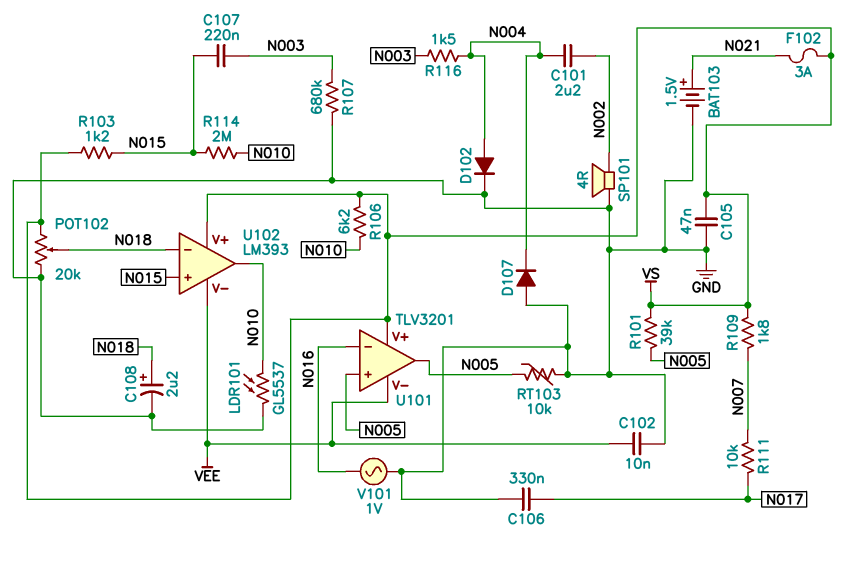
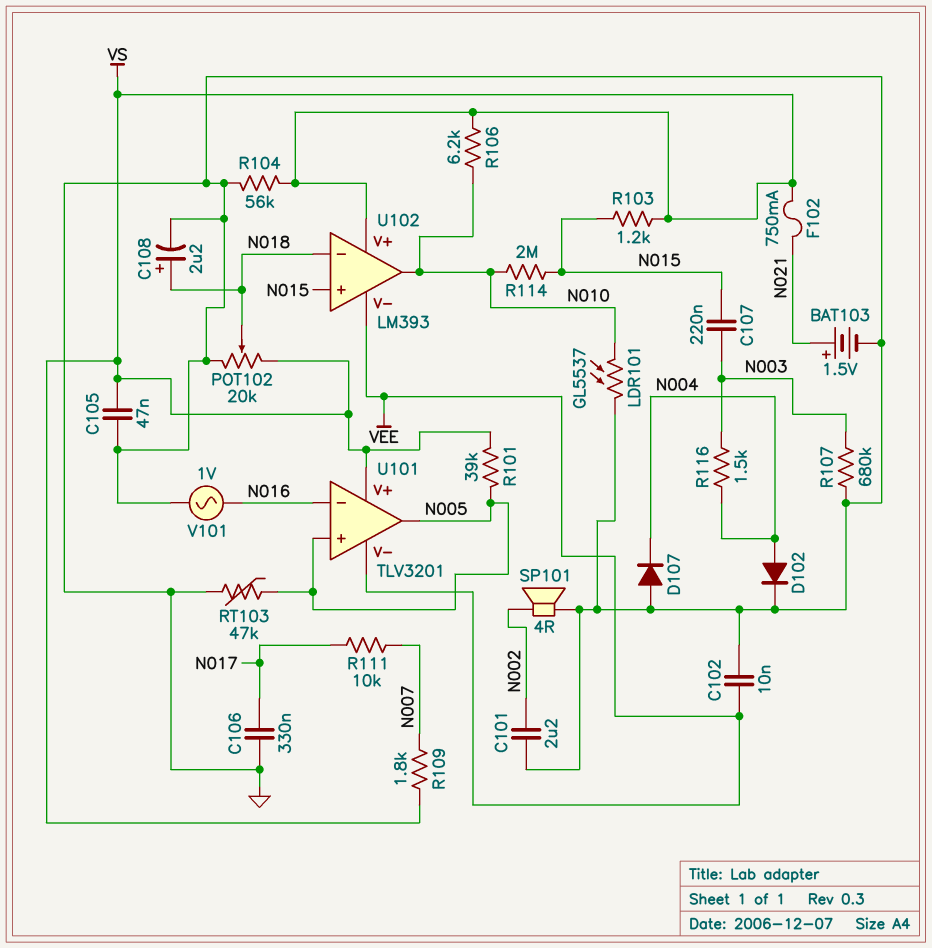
C101: 2.2uF (N002, N004) -> 2.2uF (GND, N002)
F102: 3A (N021, VS) -> 750mA (N021, VS)
R104: none -> 56k (GND, VS)
RT103: 10k (GND, N005) -> 47k (GND, N005)

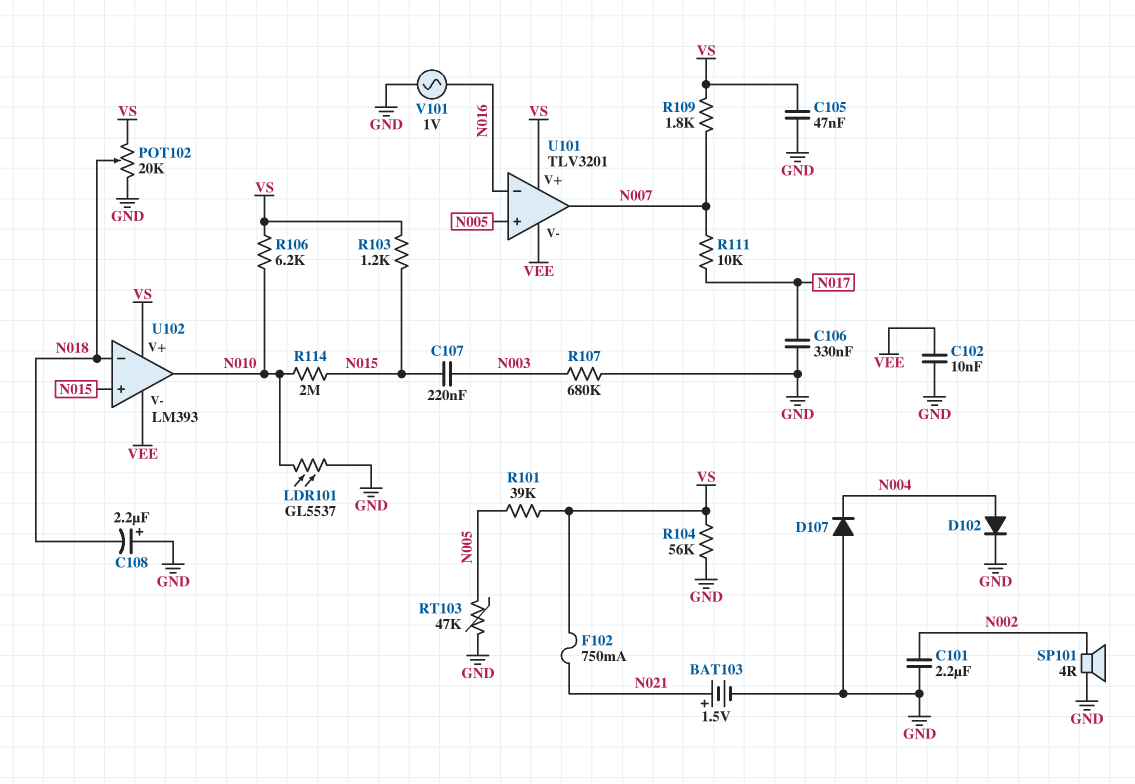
C108: 2.2uF (plus N018, minus GND) -> 2.2uF (plus GND, minus N018)
R116: 1.5k (N003, N004) -> none
U101 pin out: N005 -> N007

